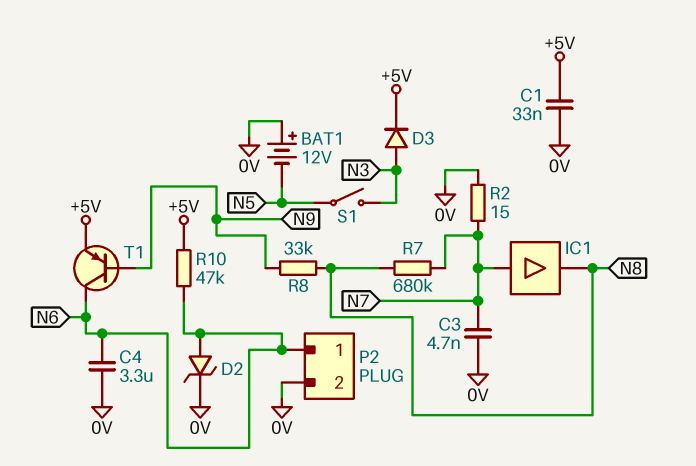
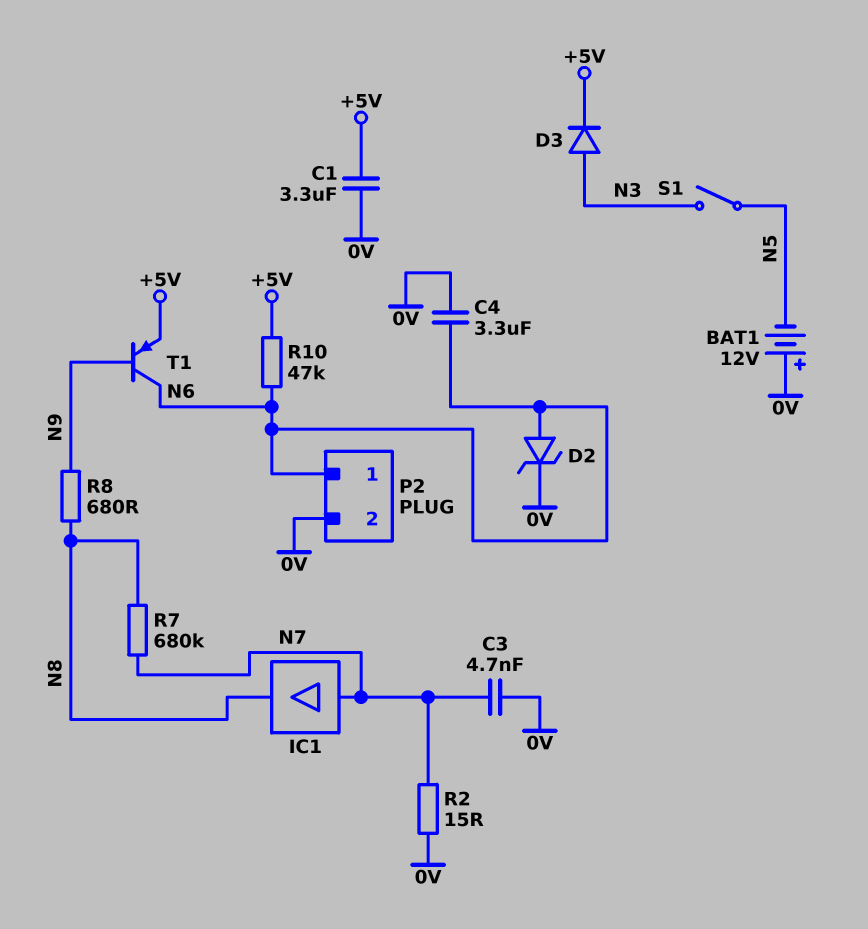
C1: 33nF (+5V, 0V) -> 3.3uF (+5V, 0V)
R8: 33k (N8, N9) -> 680 (N8, N9)

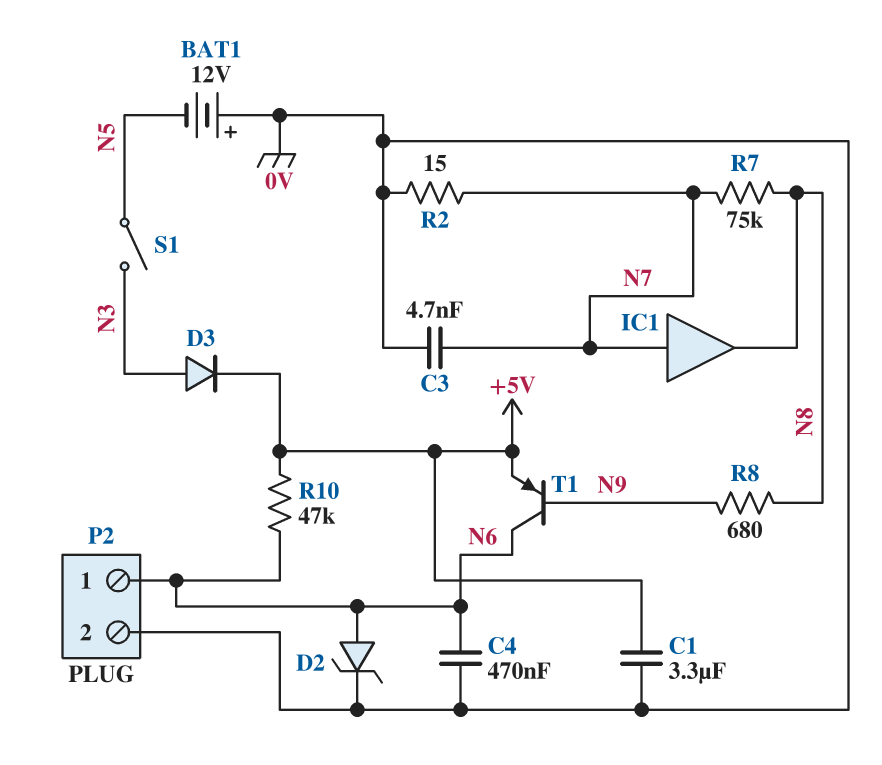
C4: 3.3uF (0V, N6) -> 470nF (0V, N6)
R7: 680k (N7, N8) -> 75k (N7, N8)

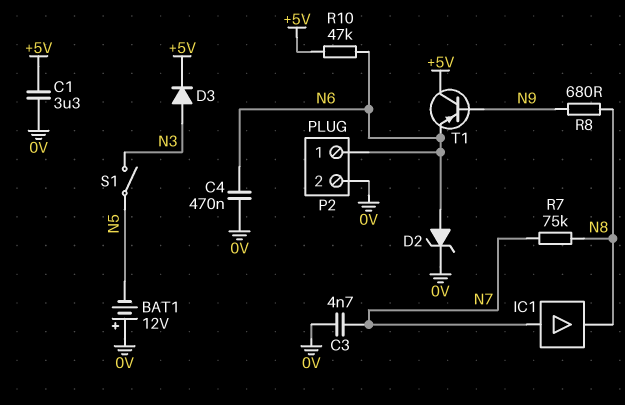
R2: 15 (0V, N7) -> none
T1: PNP (B N9, C N6, E +5V) -> PNP (B N9, C +5V, E N6)

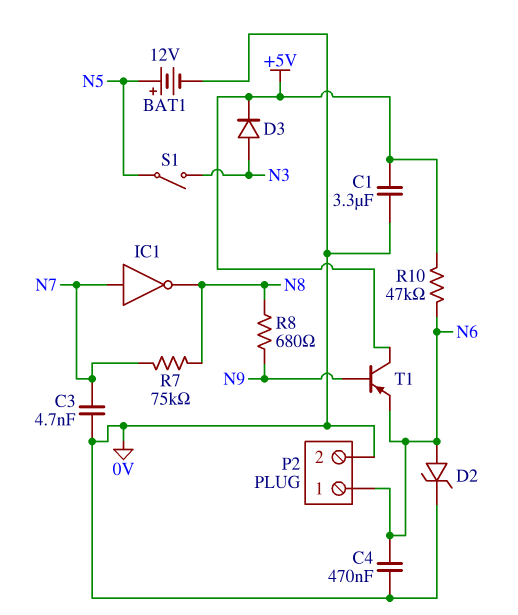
BAT1: 12V (plus 0V, minus N5) -> 12V (plus N5, minus 0V)
IC1: buffer (in N7, out N8) -> NOT (in N7, out N8)

